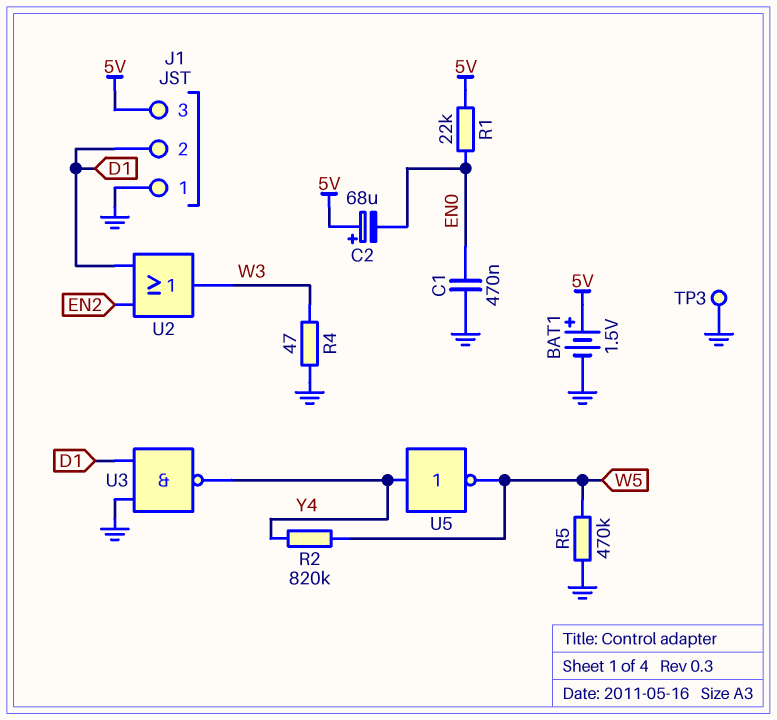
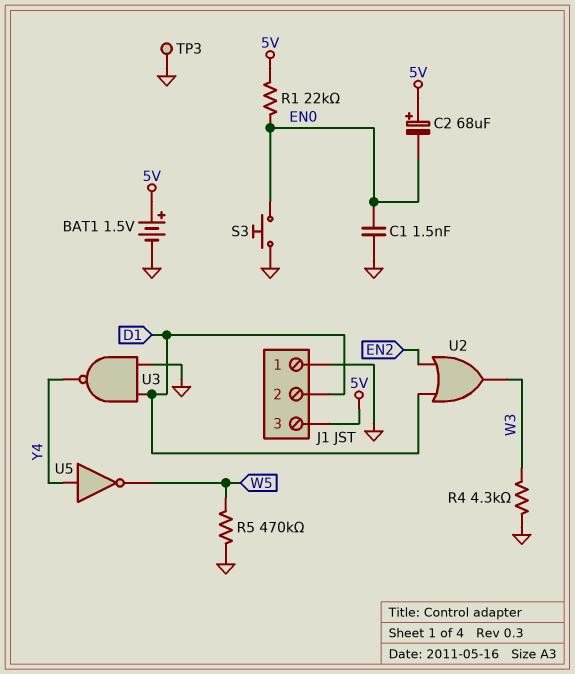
C1: 470nF (EN0, GND) -> 1.5nF (EN0, GND)
R2: 820k (W5, Y4) -> none
R4: 47 (GND, W3) -> 4.3k (GND, W3)
S3: none -> button (EN0, GND)

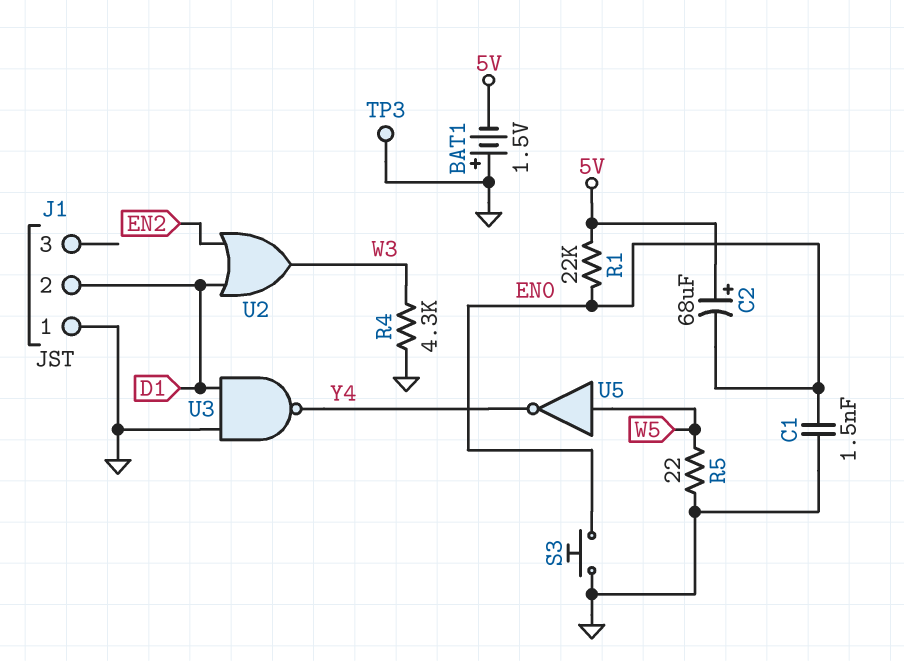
BAT1: 1.5V (plus 5V, minus GND) -> 1.5V (plus GND, minus 5V)
J1 pin 3: 5V -> none
R5: 470k (GND, W5) -> 22 (GND, W5)
U5: NOT (in Y4, out W5) -> NOT (in W5, out Y4)

